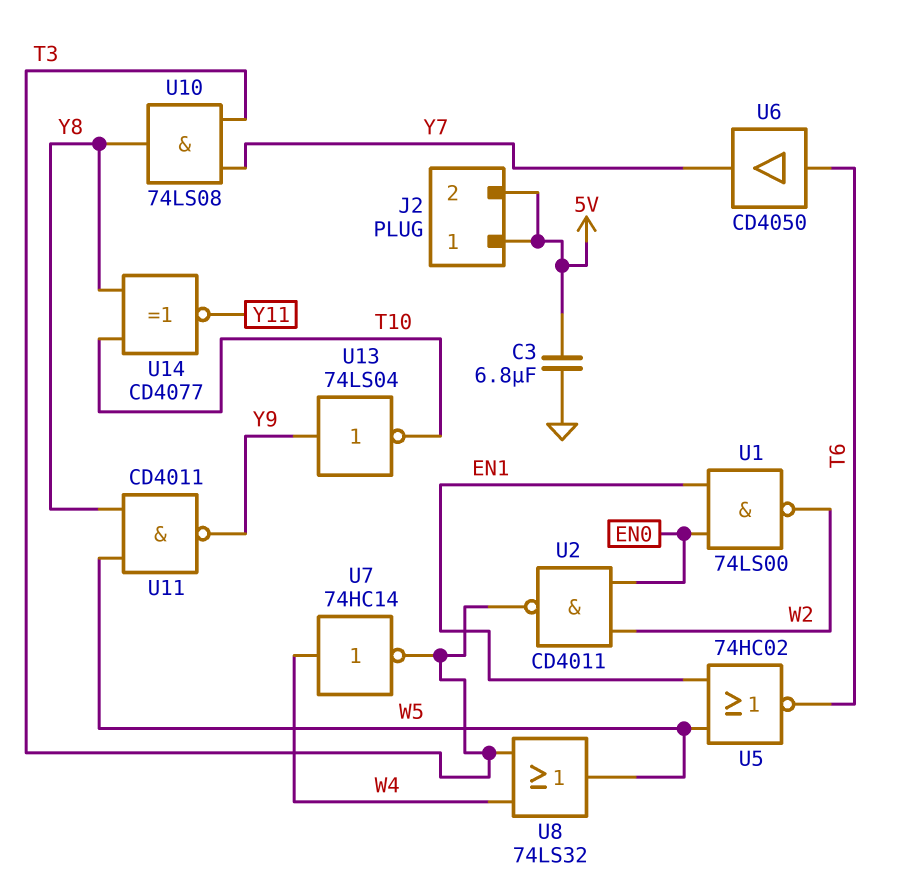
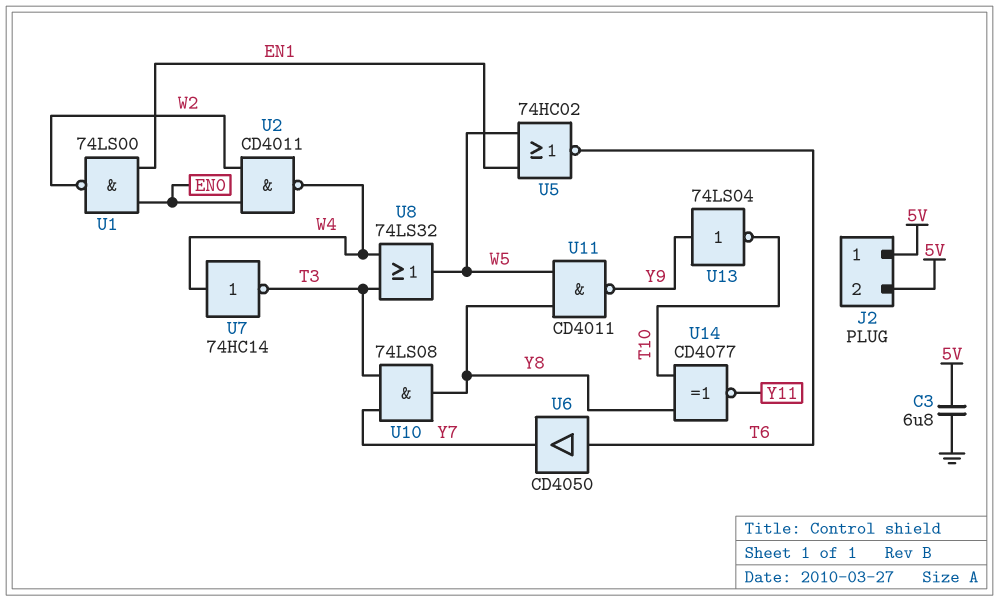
U2: NAND CD4011 (in EN0, in W2, out T3) -> NAND CD4011 (in EN0, in W2, out W4)

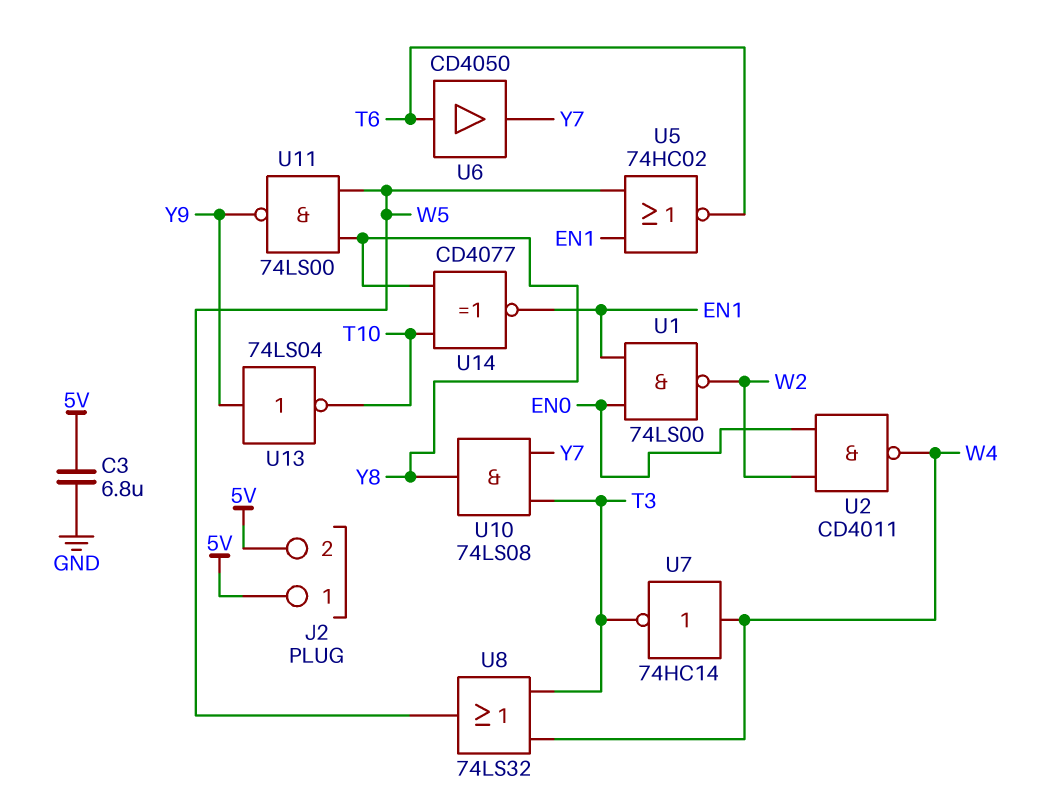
U11: NAND CD4011 (in W5, in Y8, out Y9) -> NAND 74LS00 (in W5, in Y8, out Y9)
U14: XNOR CD4077 (in T10, in Y8, out Y11) -> XNOR CD4077 (in T10, in Y8, out EN1)

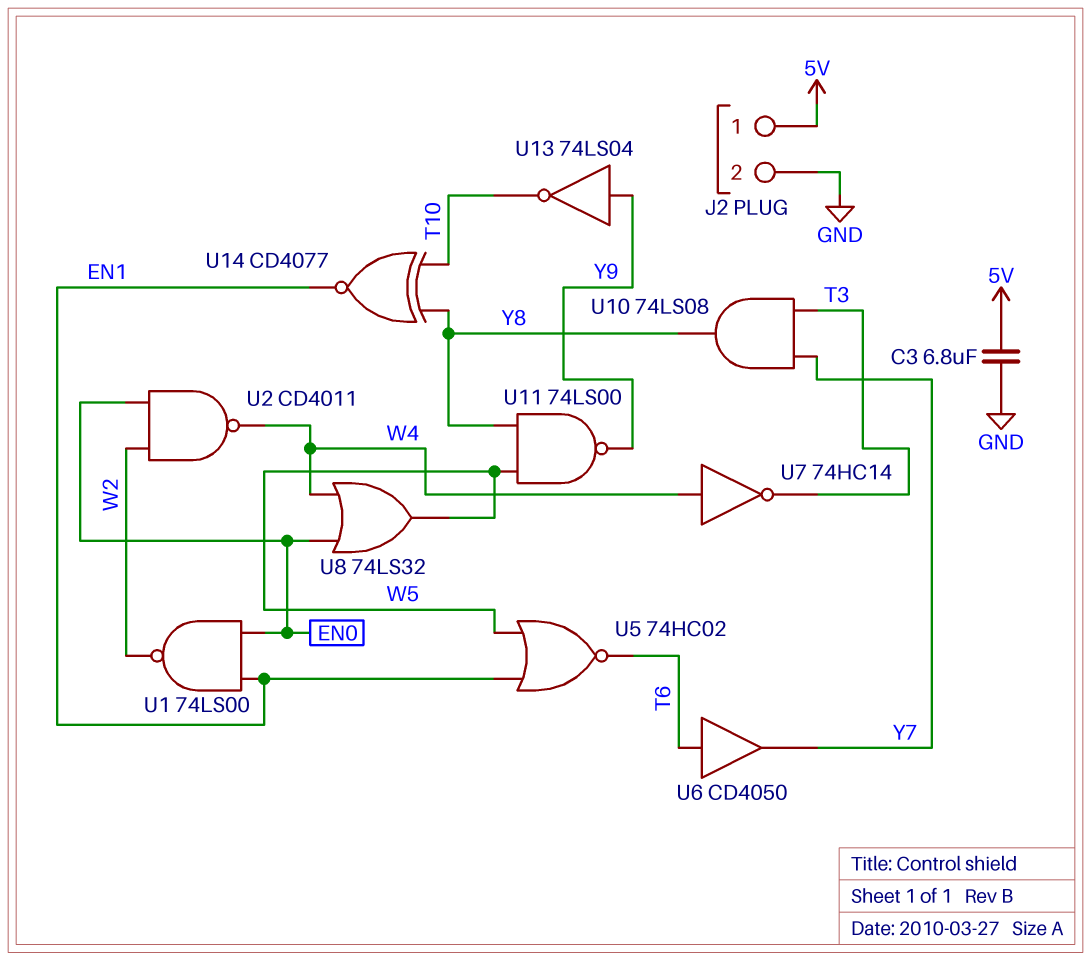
J2 pin 2: 5V -> GND
U8: OR 74LS32 (in T3, in W4, out W5) -> OR 74LS32 (in EN0, in W4, out W5)

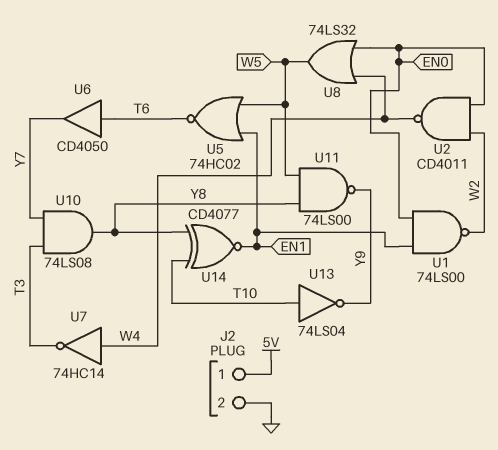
C3: 6.8uF (5V, GND) -> none
U13: NOT 74LS04 (in Y9, out T10) -> NOT 74LS04 (in T10, out Y9)

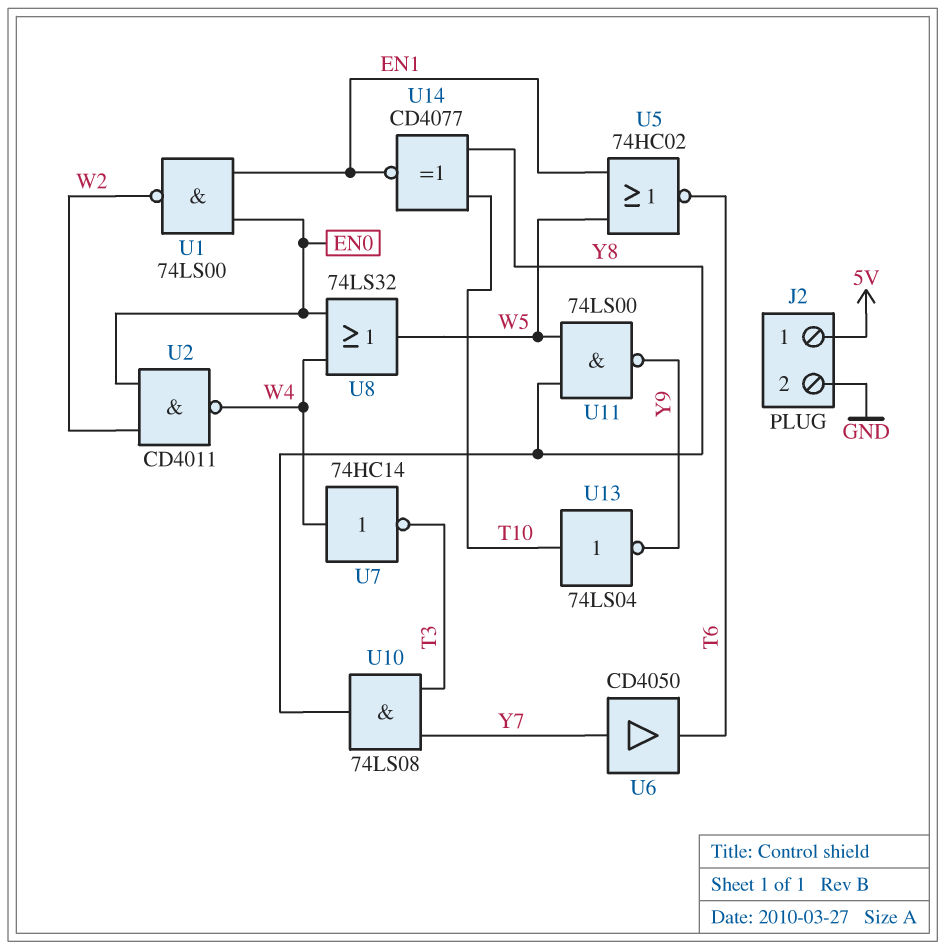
U6: buffer CD4050 (in T6, out Y7) -> buffer CD4050 (in Y7, out T6)

